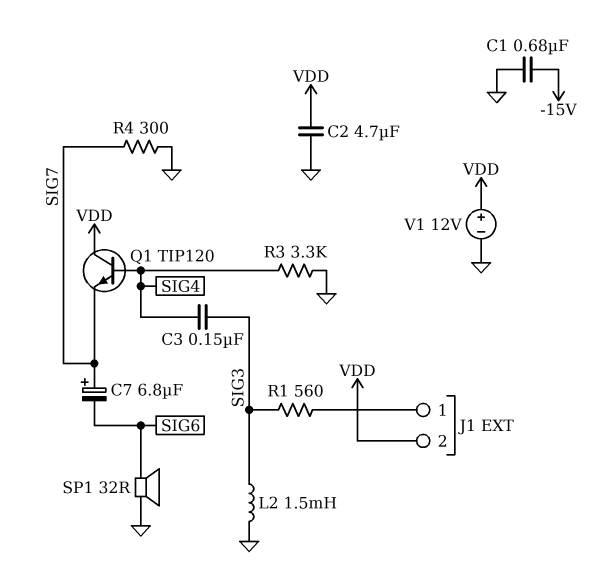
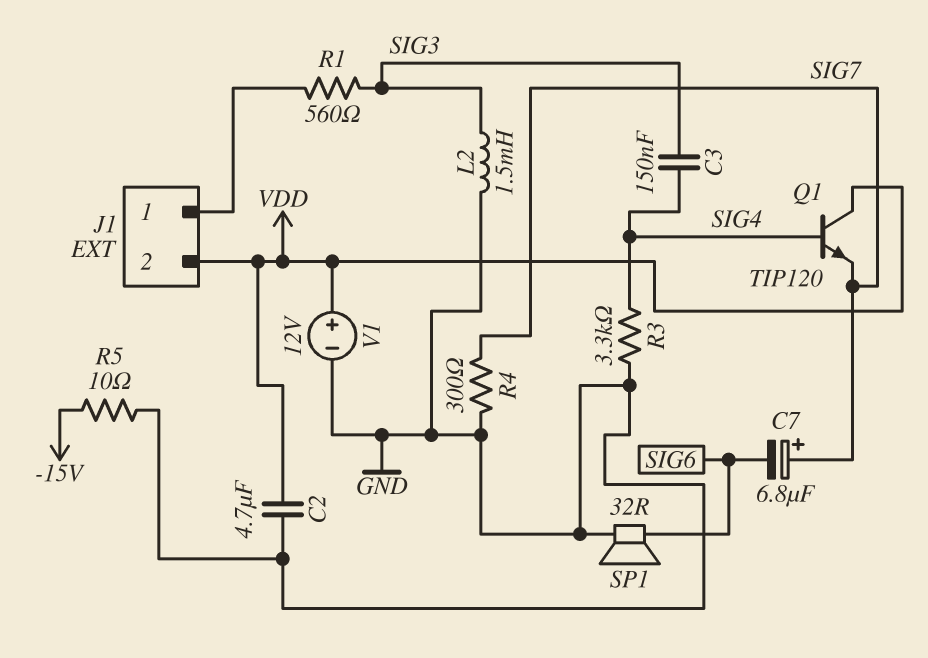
C1: 680nF (-15V, GND) -> none
R5: none -> 10 (-15V, GND)

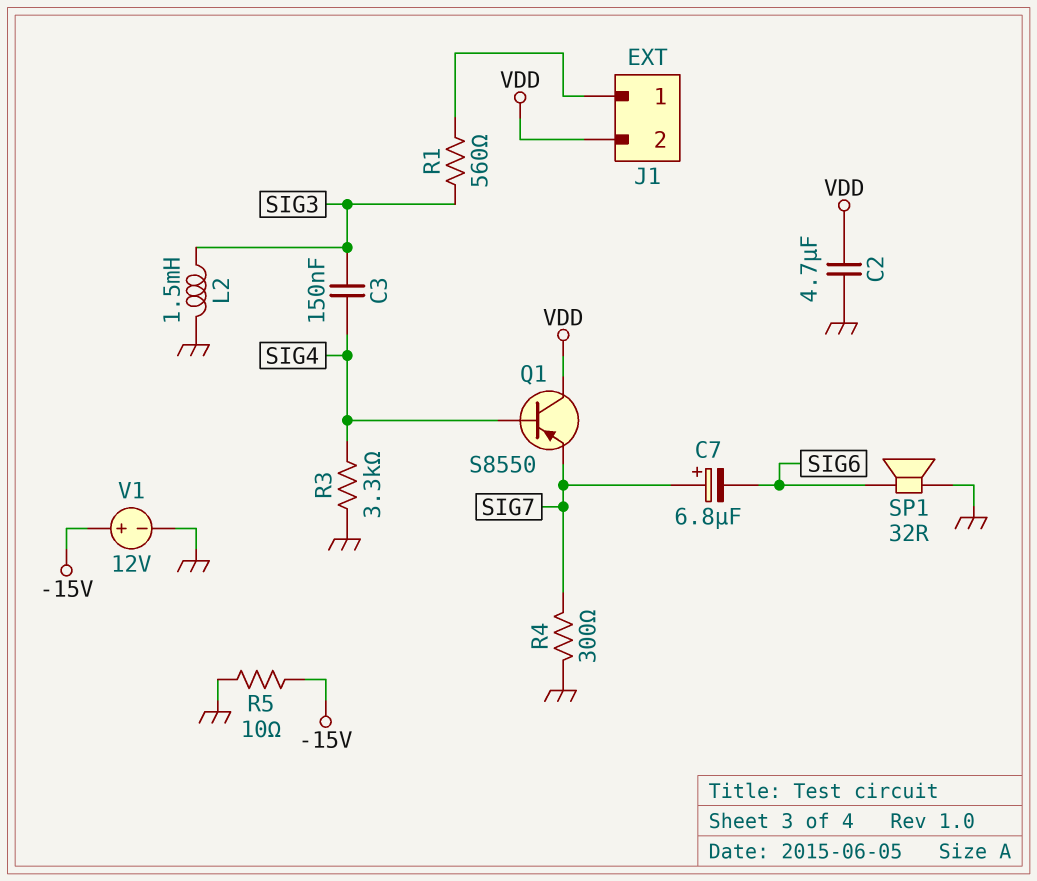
Q1: NPN TIP120 (B SIG4, C VDD, E SIG7) -> PNP S8550 (B SIG4, C VDD, E SIG7)
V1: 12V (plus VDD, minus GND) -> 12V (plus -15V, minus GND)

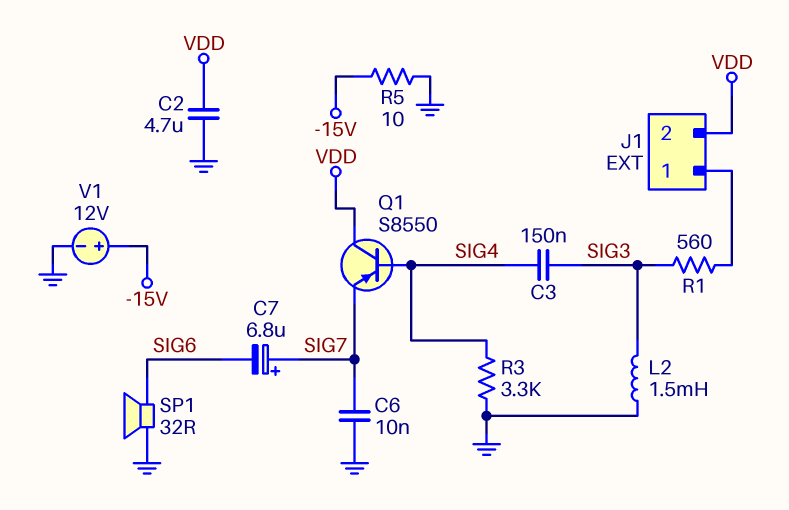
C6: none -> 10nF (GND, SIG7)
R4: 300 (GND, SIG7) -> none

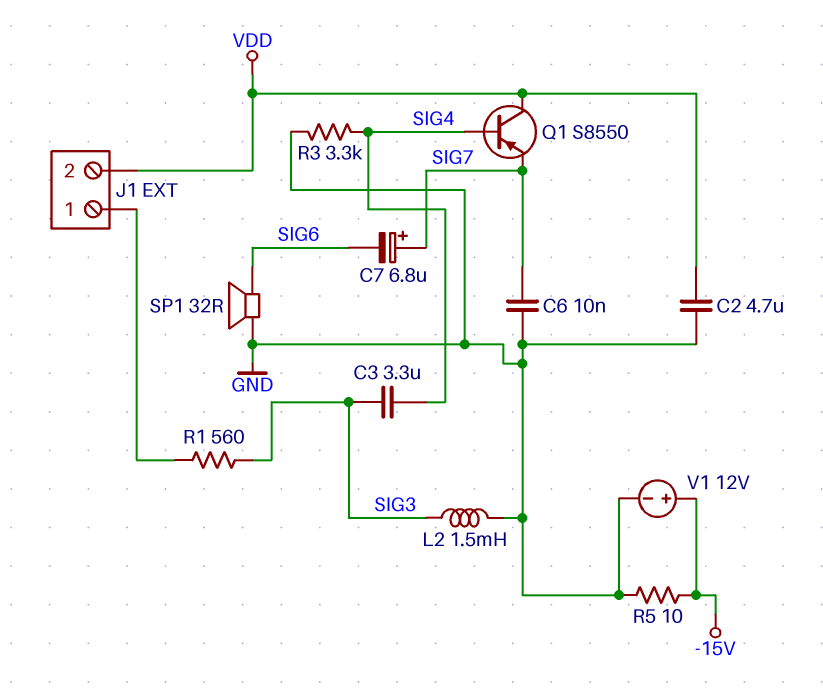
C3: 150nF (SIG3, SIG4) -> 3.3uF (SIG3, SIG4)

